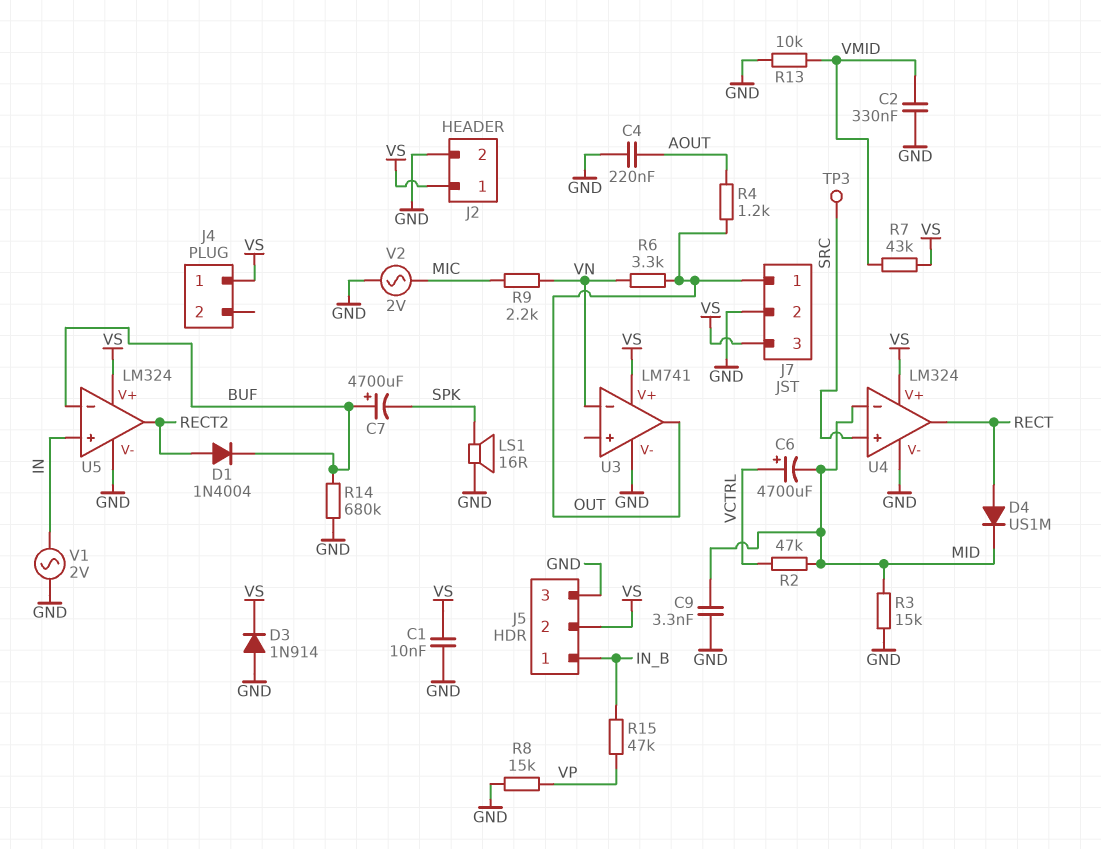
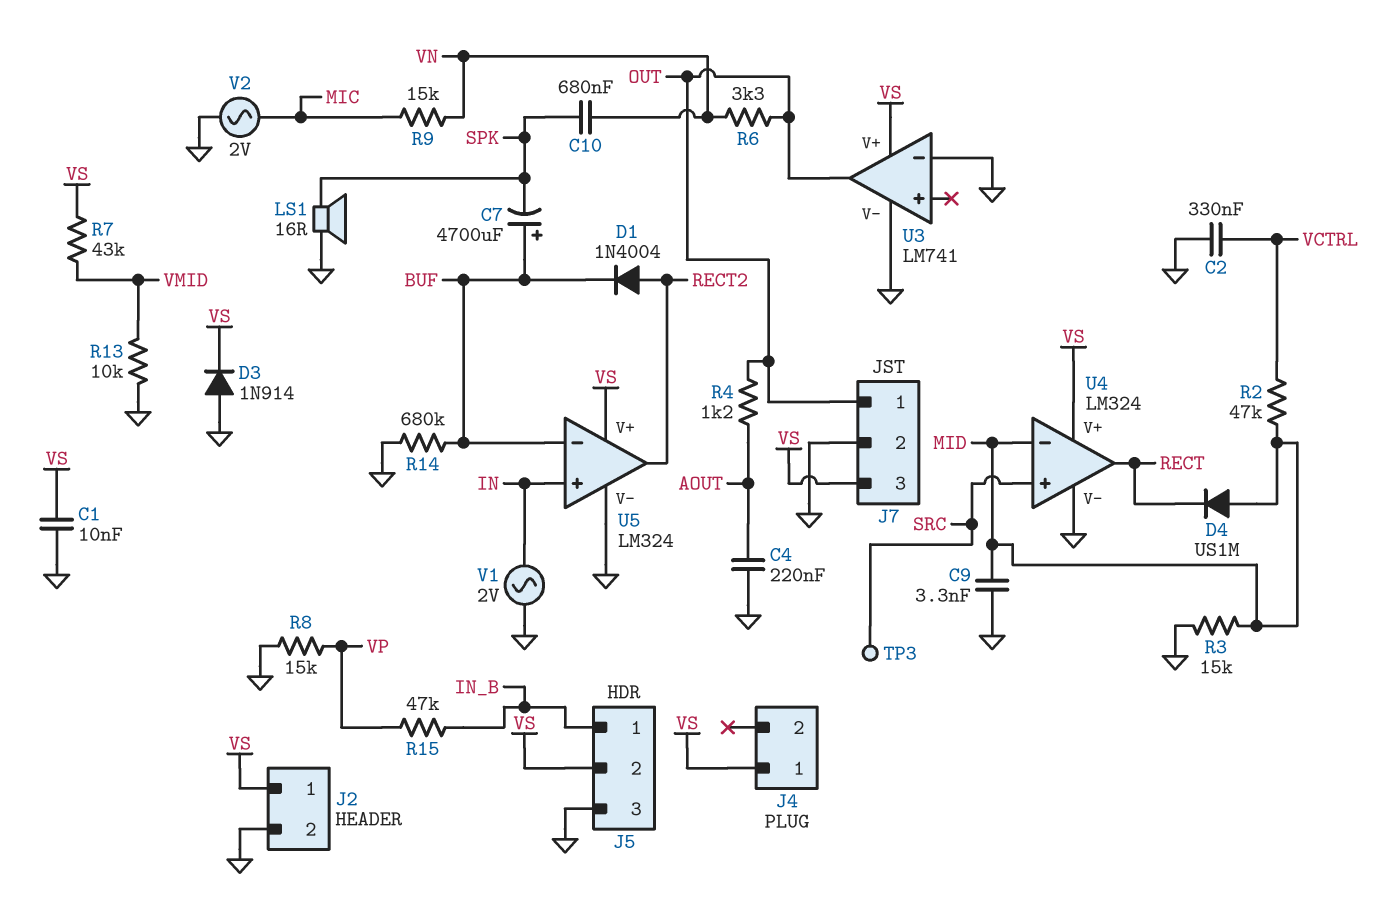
C2: 330nF (GND, VMID) -> 330nF (GND, VCTRL)
C6: 4700uF (plus VCTRL, minus MID) -> none
C10: none -> 680nF (SPK, VN)
D4: diode US1M (A RECT, K MID) -> diode US1M (A MID, K RECT)
R9: 2.2k (MIC, VN) -> 15k (MIC, VN)
U3 pin in-: VN -> GND

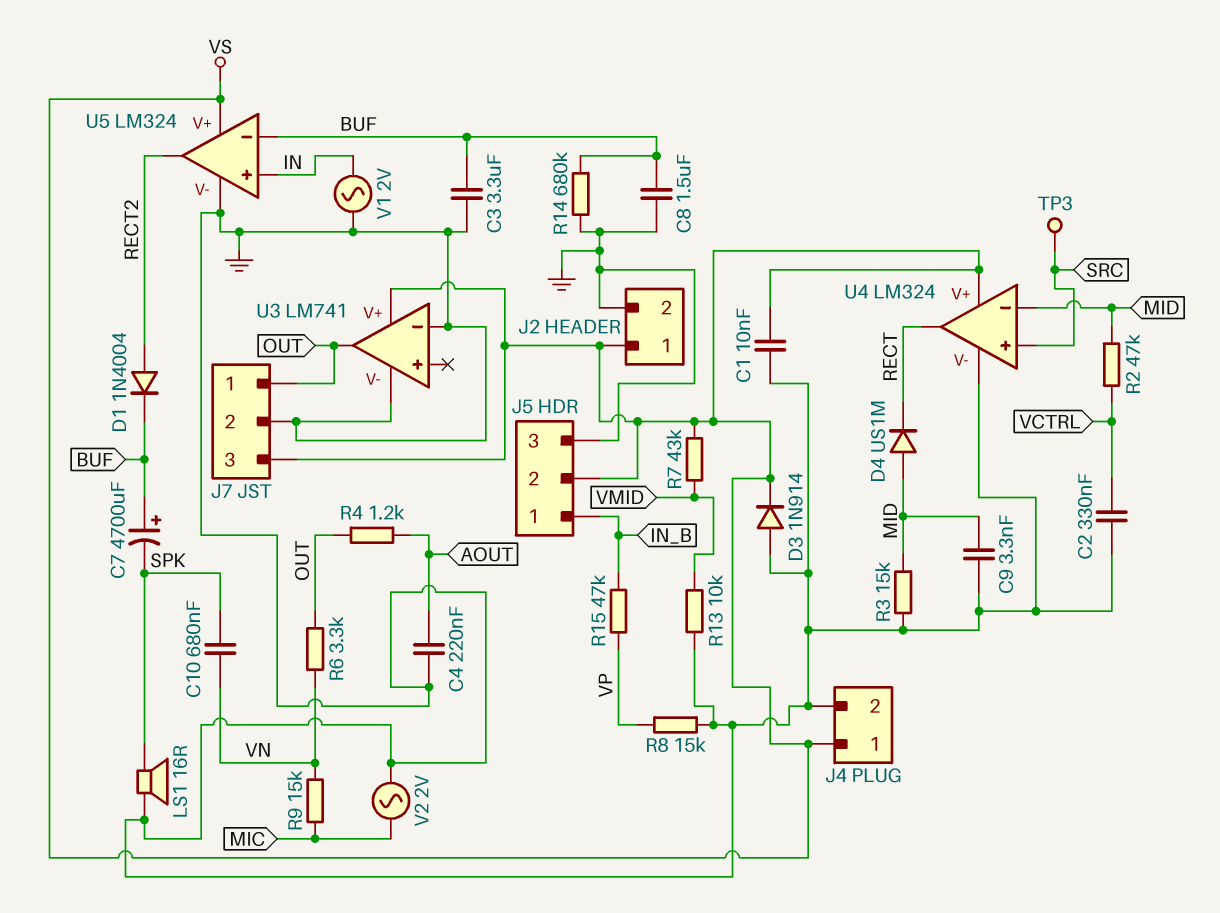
C3: none -> 3.3uF (BUF, GND)
C8: none -> 1.5uF (BUF, GND)
J4 pin 2: none -> GND

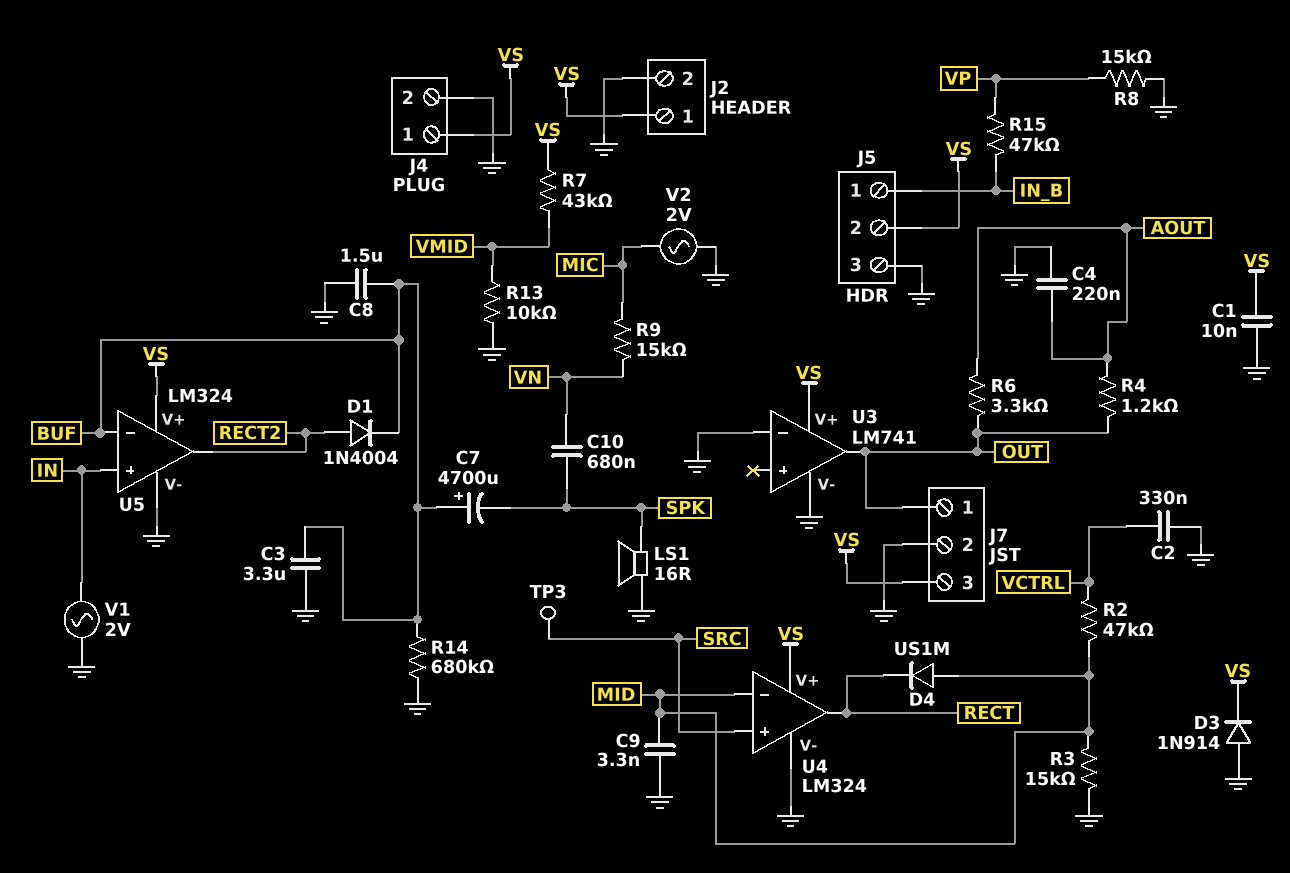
R6: 3.3k (OUT, VN) -> 3.3k (AOUT, OUT)

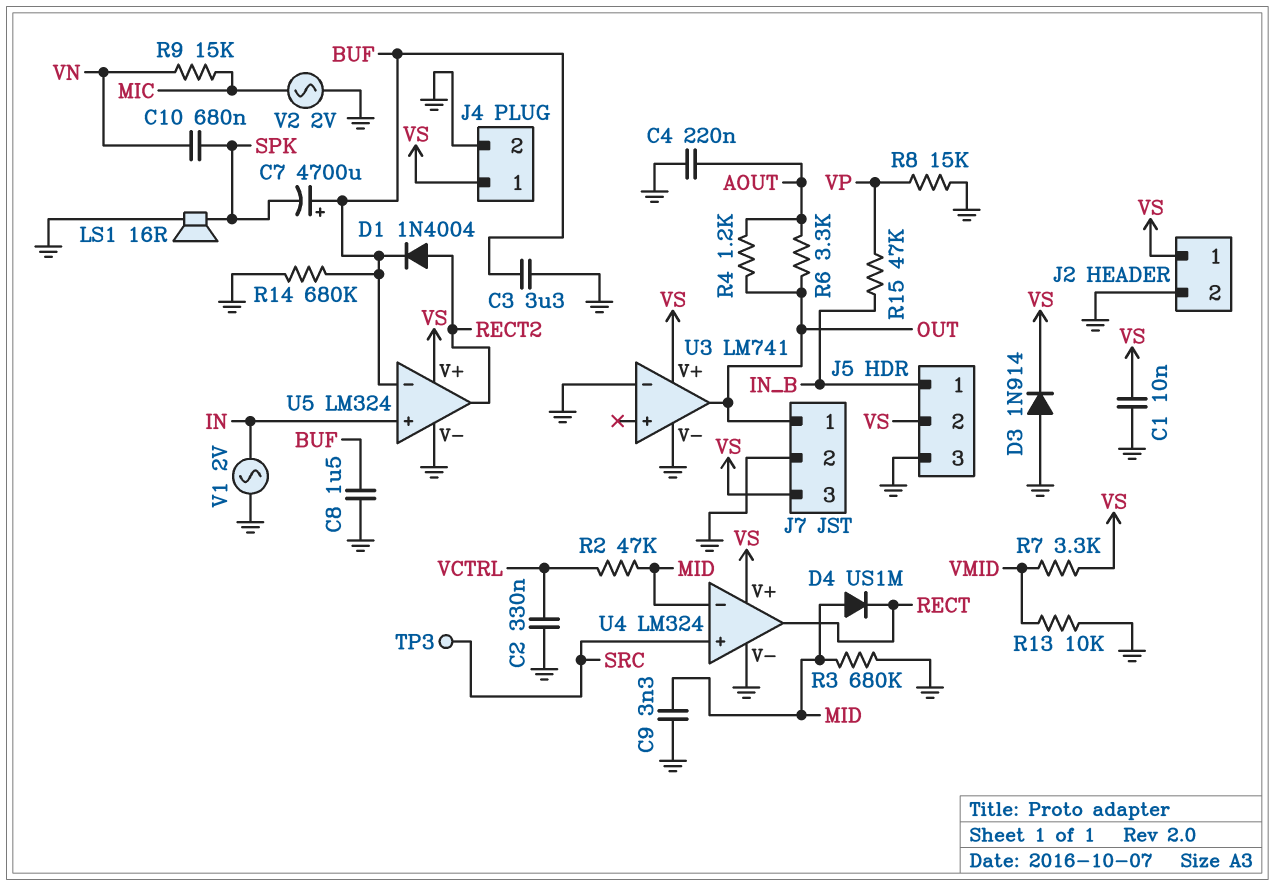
R3: 15k (GND, MID) -> 680k (GND, MID)
R7: 43k (VMID, VS) -> 3.3k (VMID, VS)

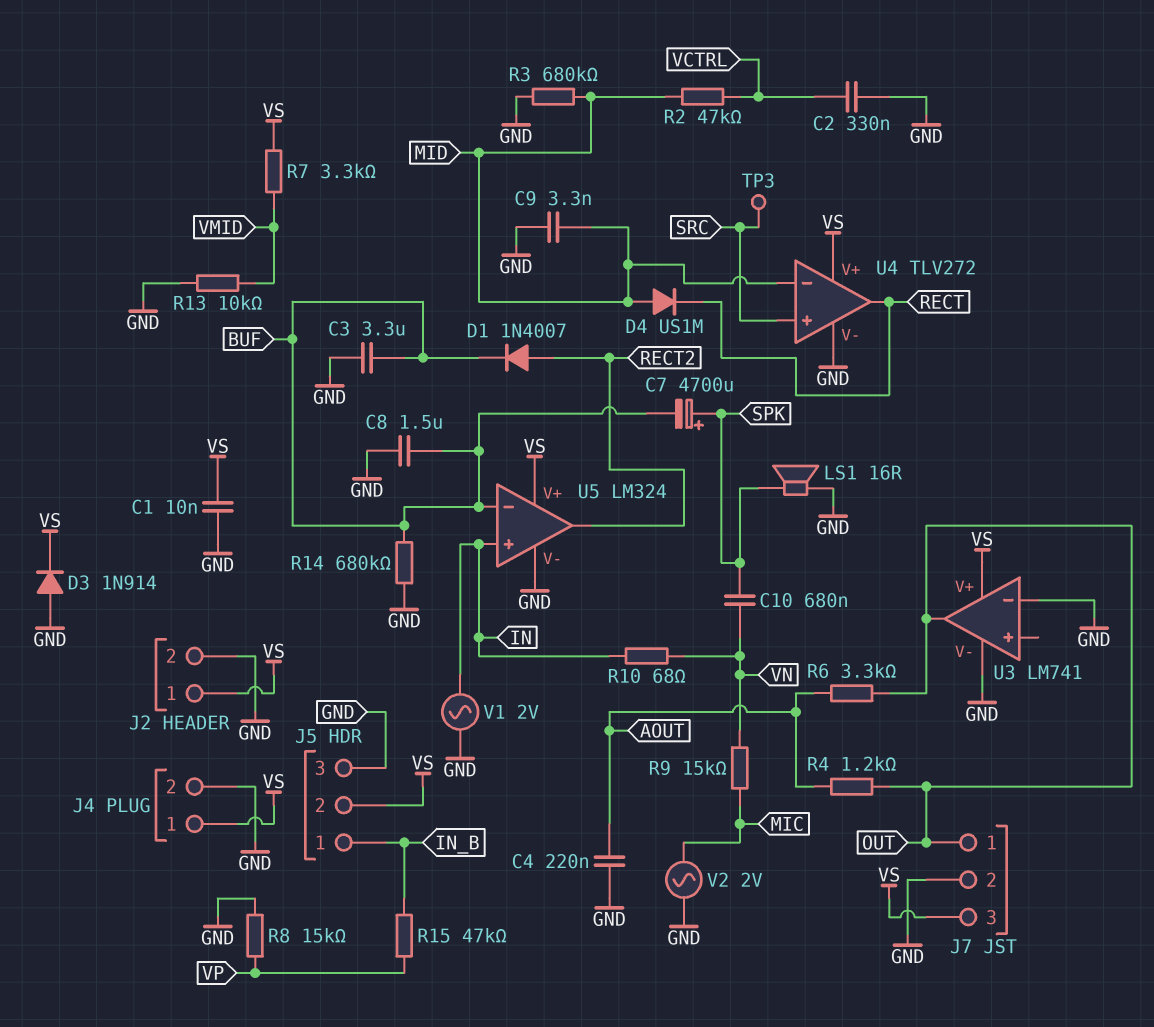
C7: 4700uF (plus BUF, minus SPK) -> 4700uF (plus SPK, minus BUF)
D1: diode 1N4004 (A RECT2, K BUF) -> diode 1N4007 (A RECT2, K BUF)
R10: none -> 68 (IN, VN)
U4: LM324 -> TLV272

